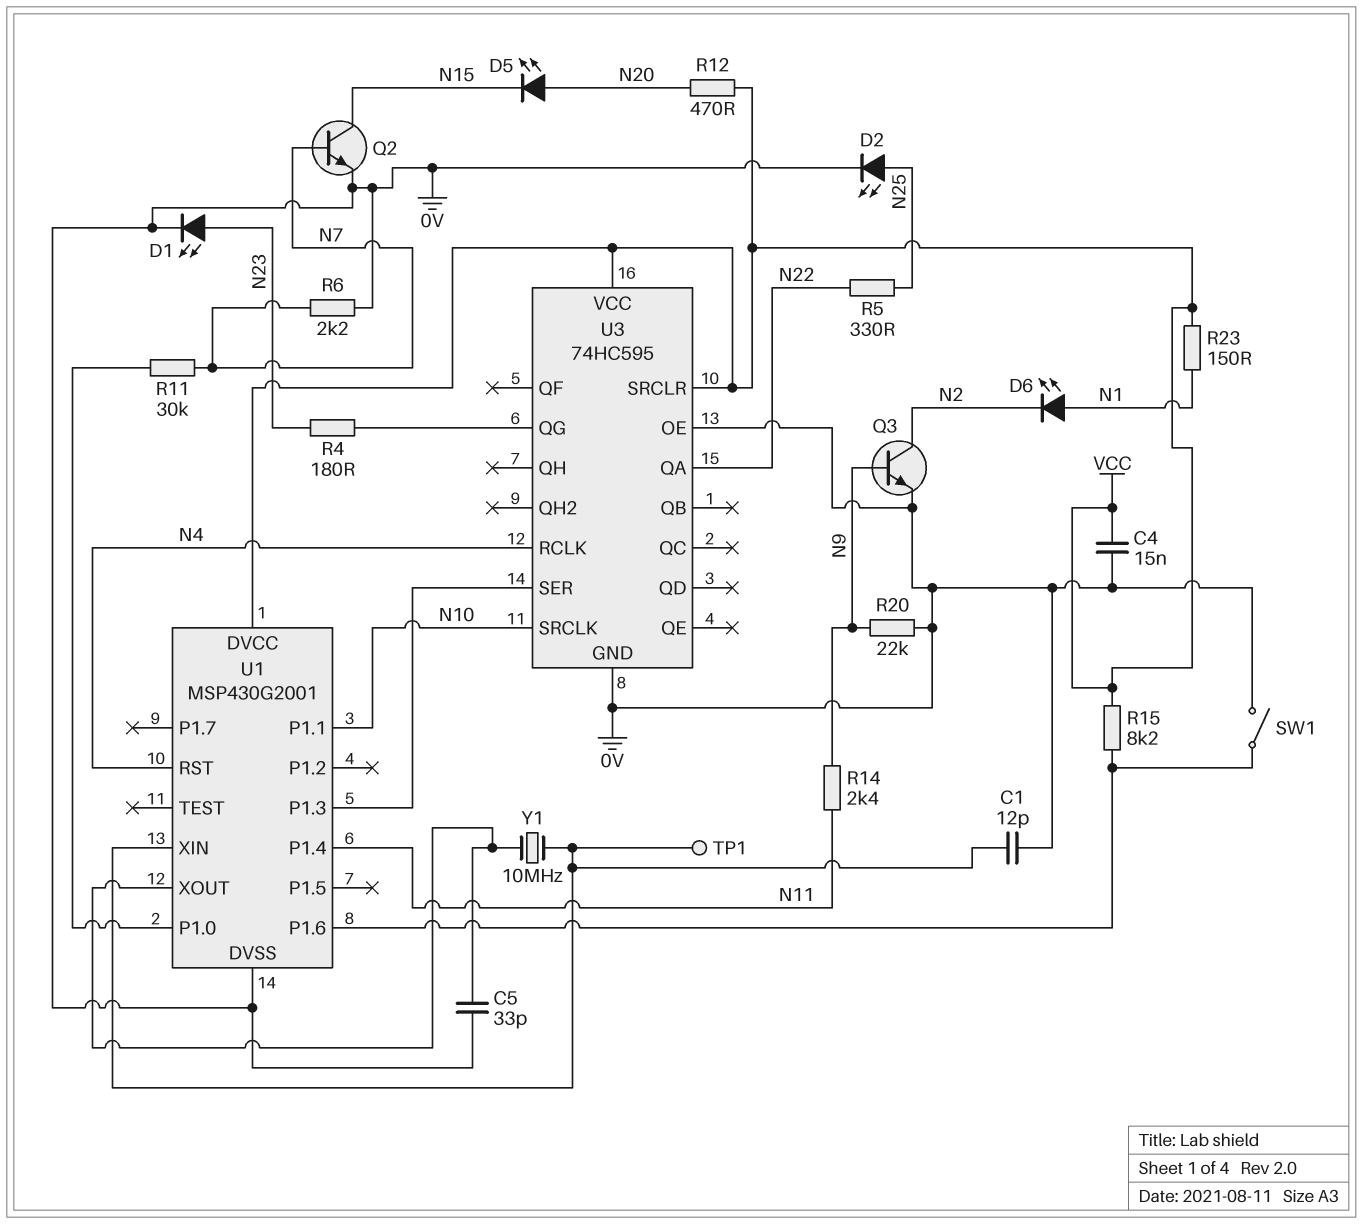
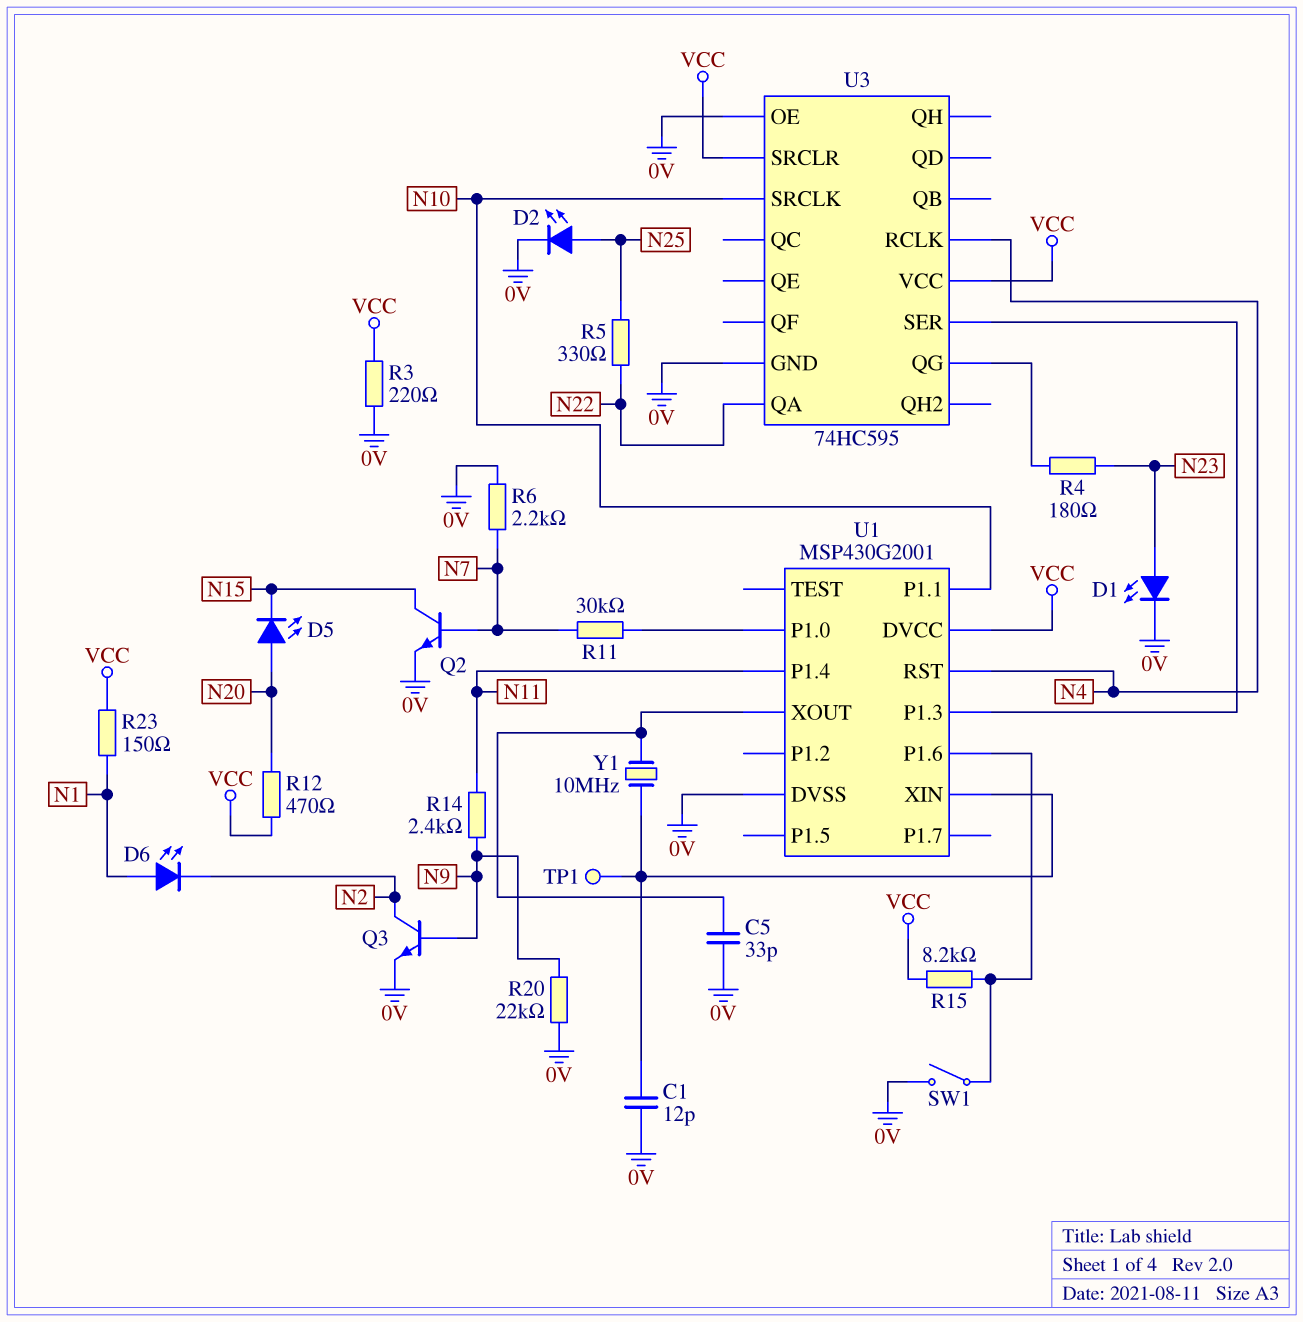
C4: 15nF (0V, VCC) -> none
R3: none -> 220 (0V, VCC)

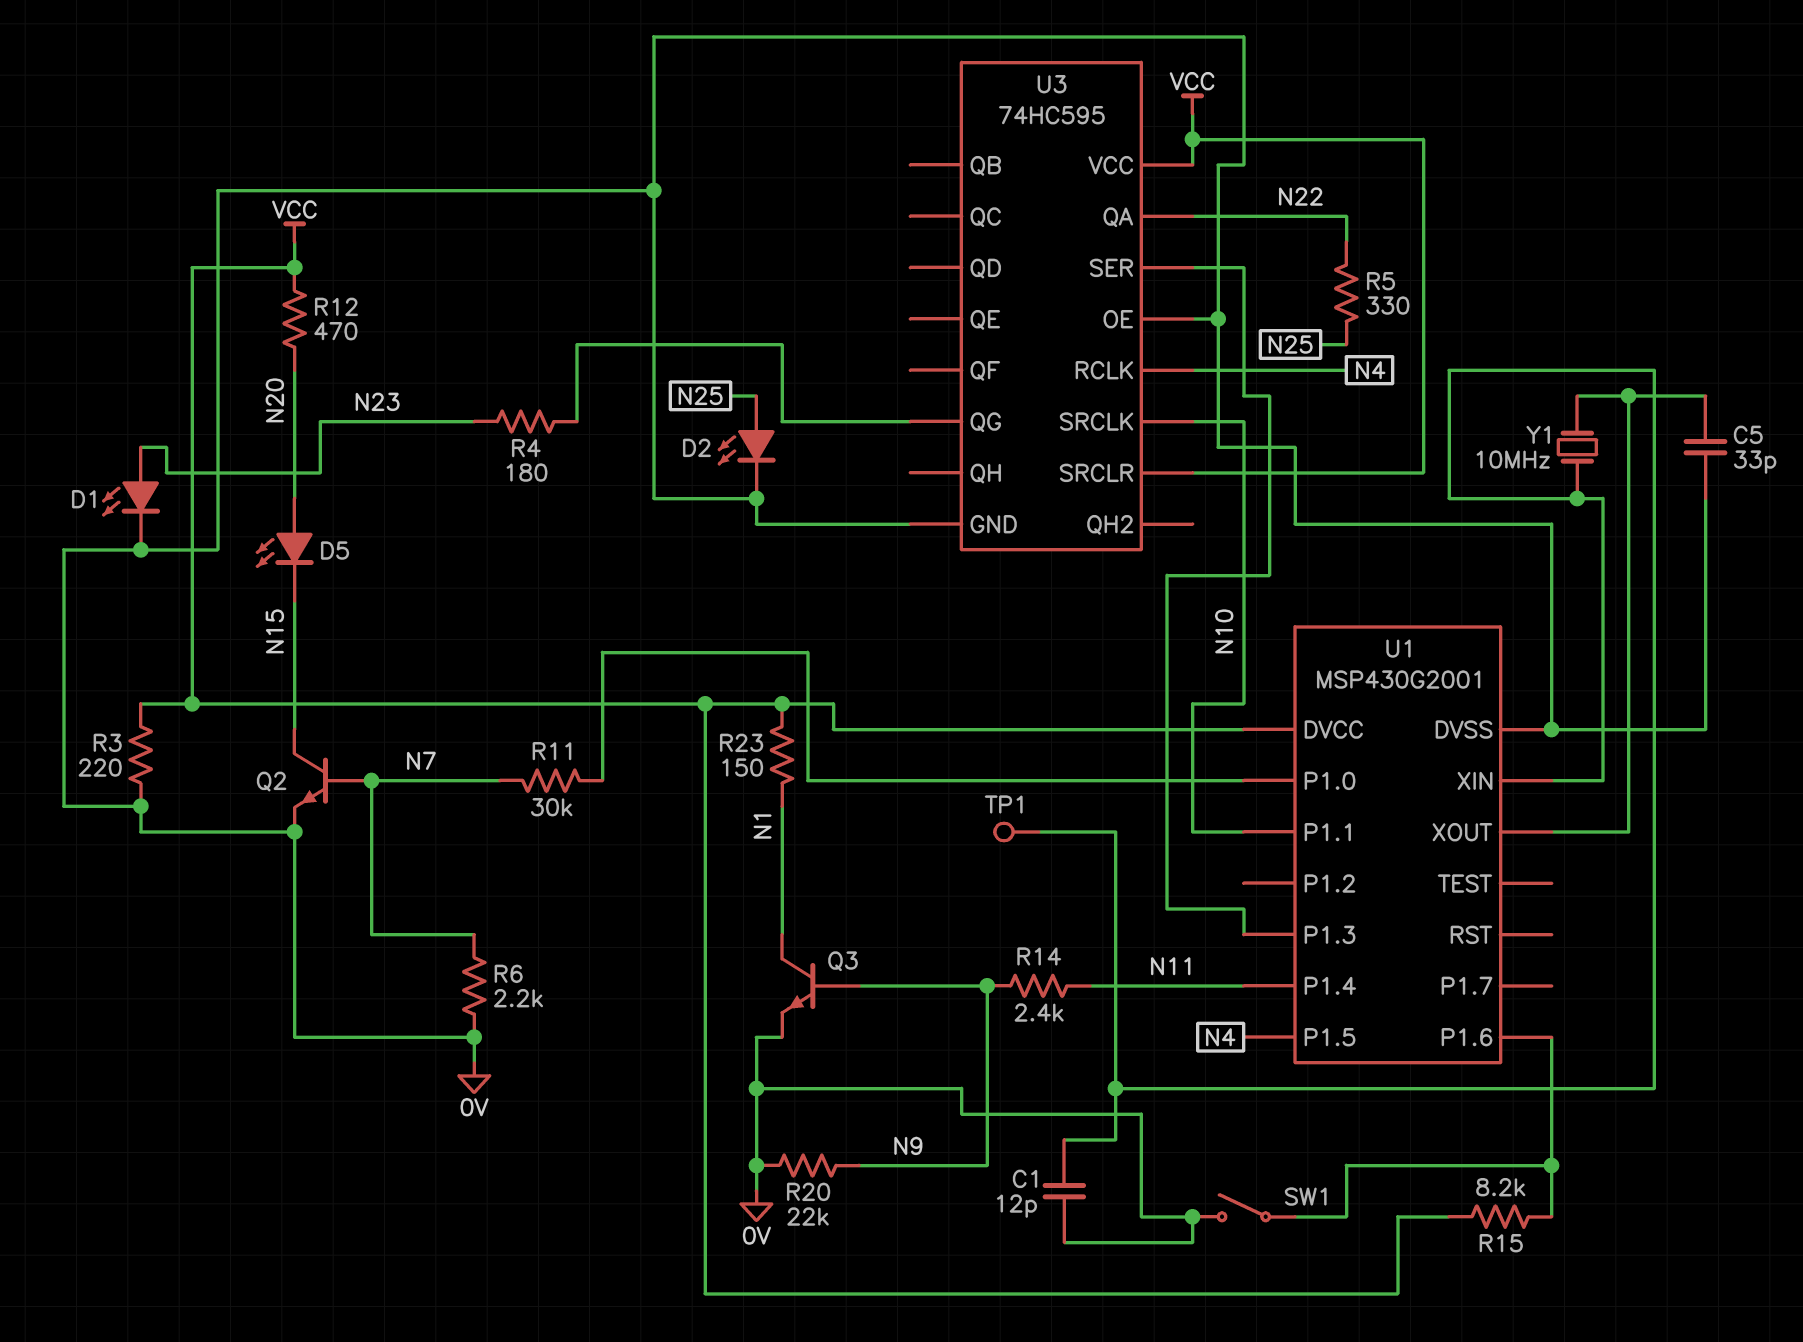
D6: LED (A N1, K N2) -> none
Q3: NPN (B N9, C N2, E 0V) -> NPN (B N9, C N1, E 0V)
U1 pin P1.5: none -> N4
U1 pin RST: N4 -> none

